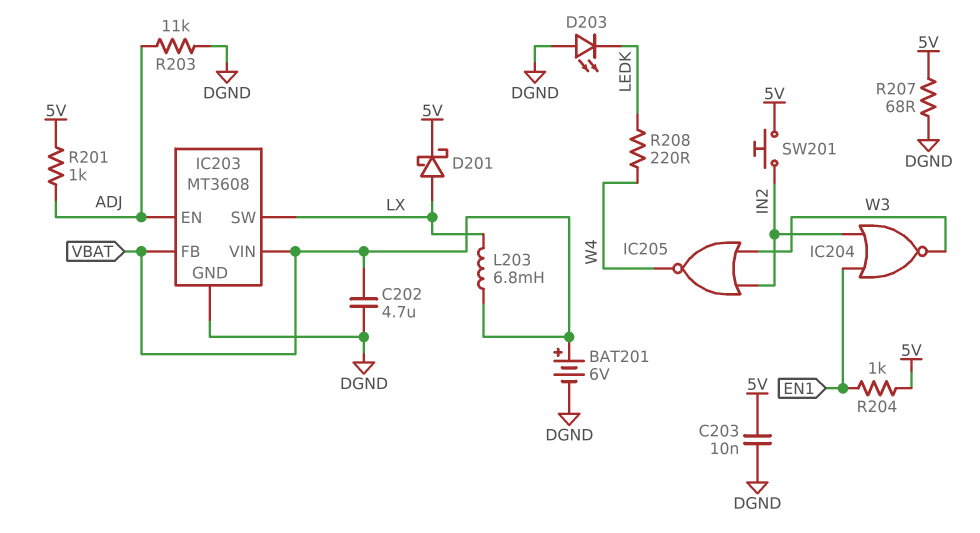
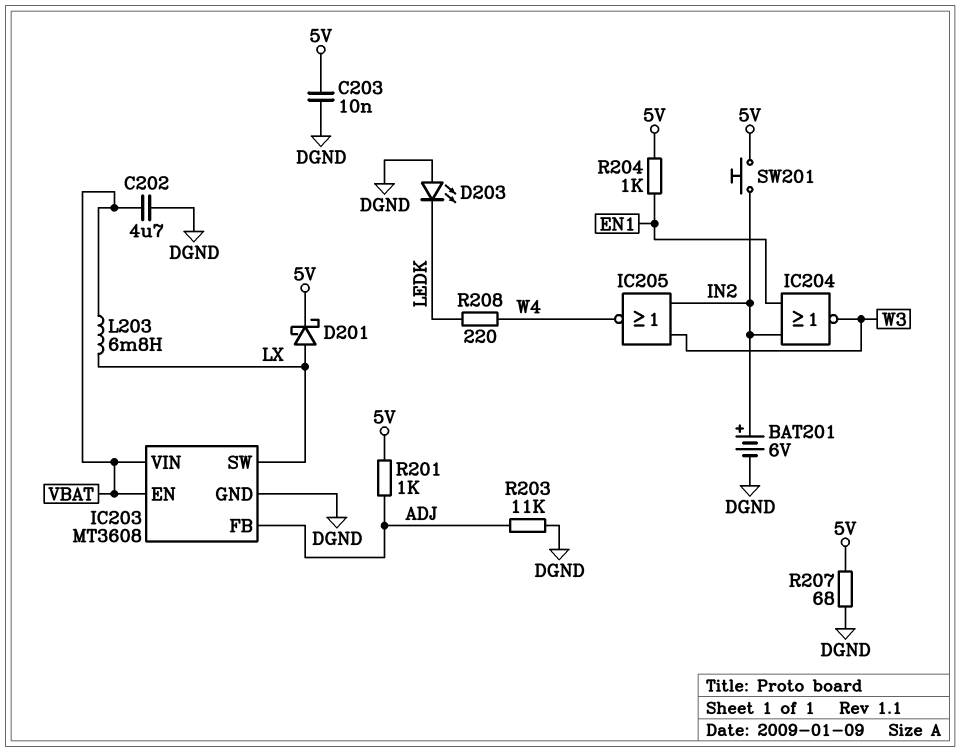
BAT201: 6V (plus VBAT, minus DGND) -> 6V (plus IN2, minus DGND)
IC203 pin EN: ADJ -> VBAT
IC203 pin FB: VBAT -> ADJ

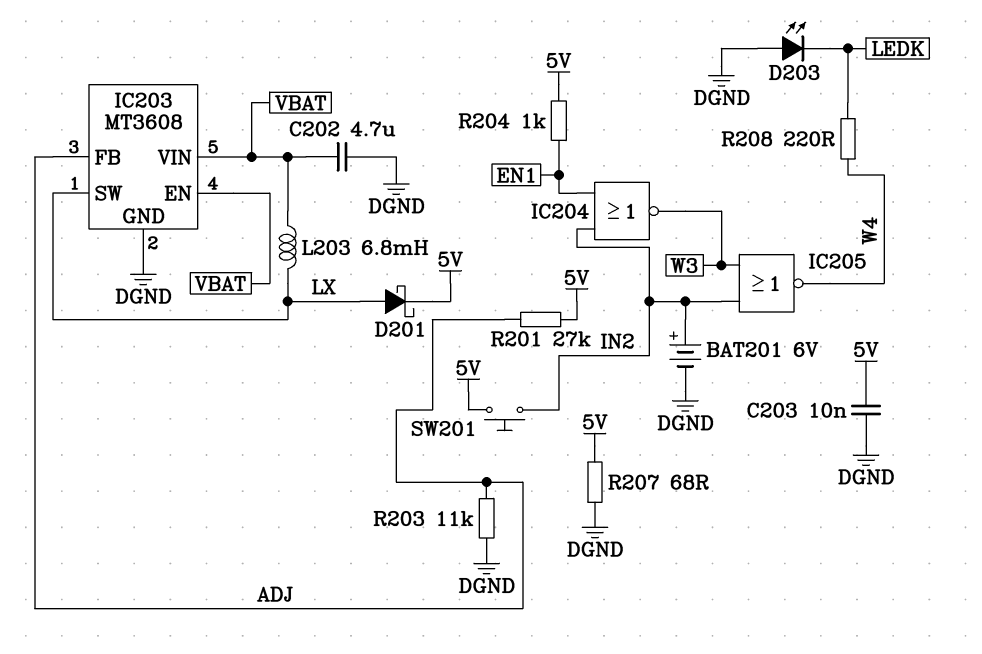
R201: 1k (5V, ADJ) -> 27k (5V, ADJ)

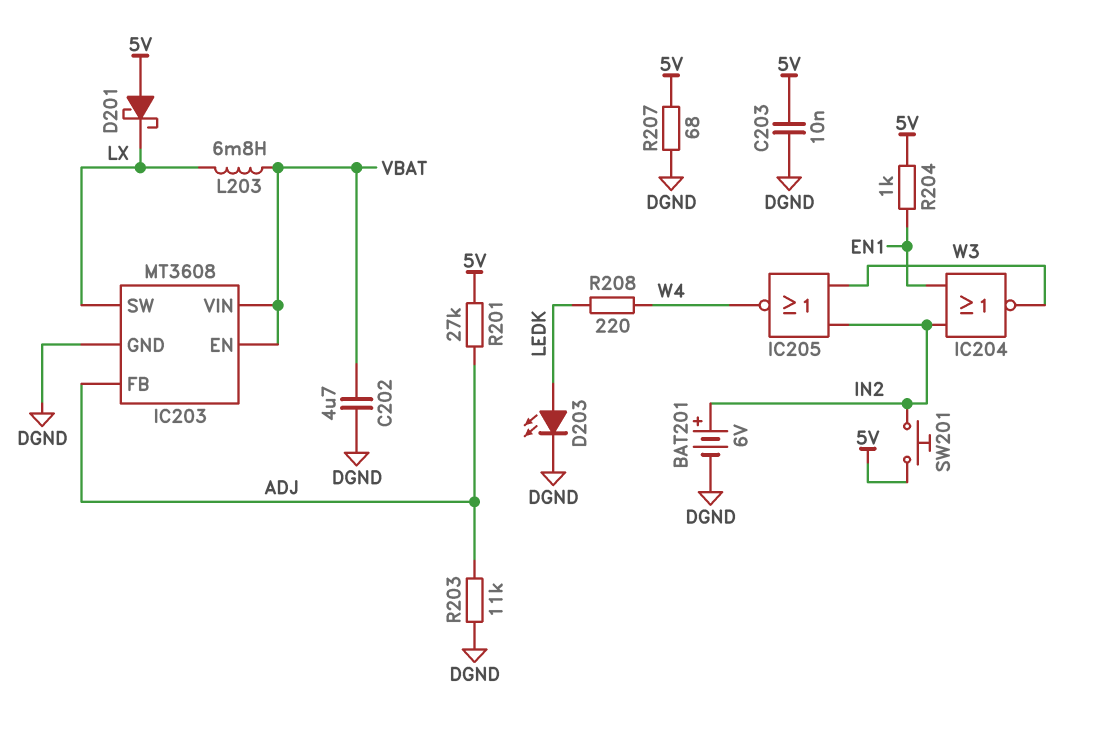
D201: schottky (A LX, K 5V) -> schottky (A 5V, K LX)
D203: LED (A DGND, K LEDK) -> LED (A LEDK, K DGND)

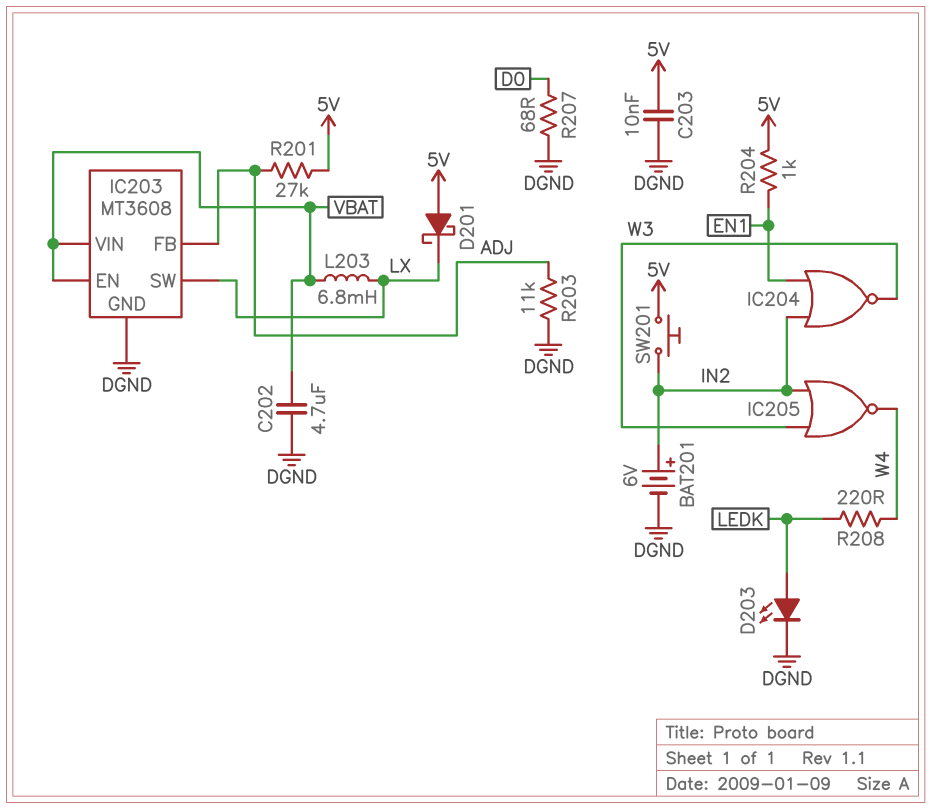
R207: 68 (5V, DGND) -> 68 (D0, DGND)

